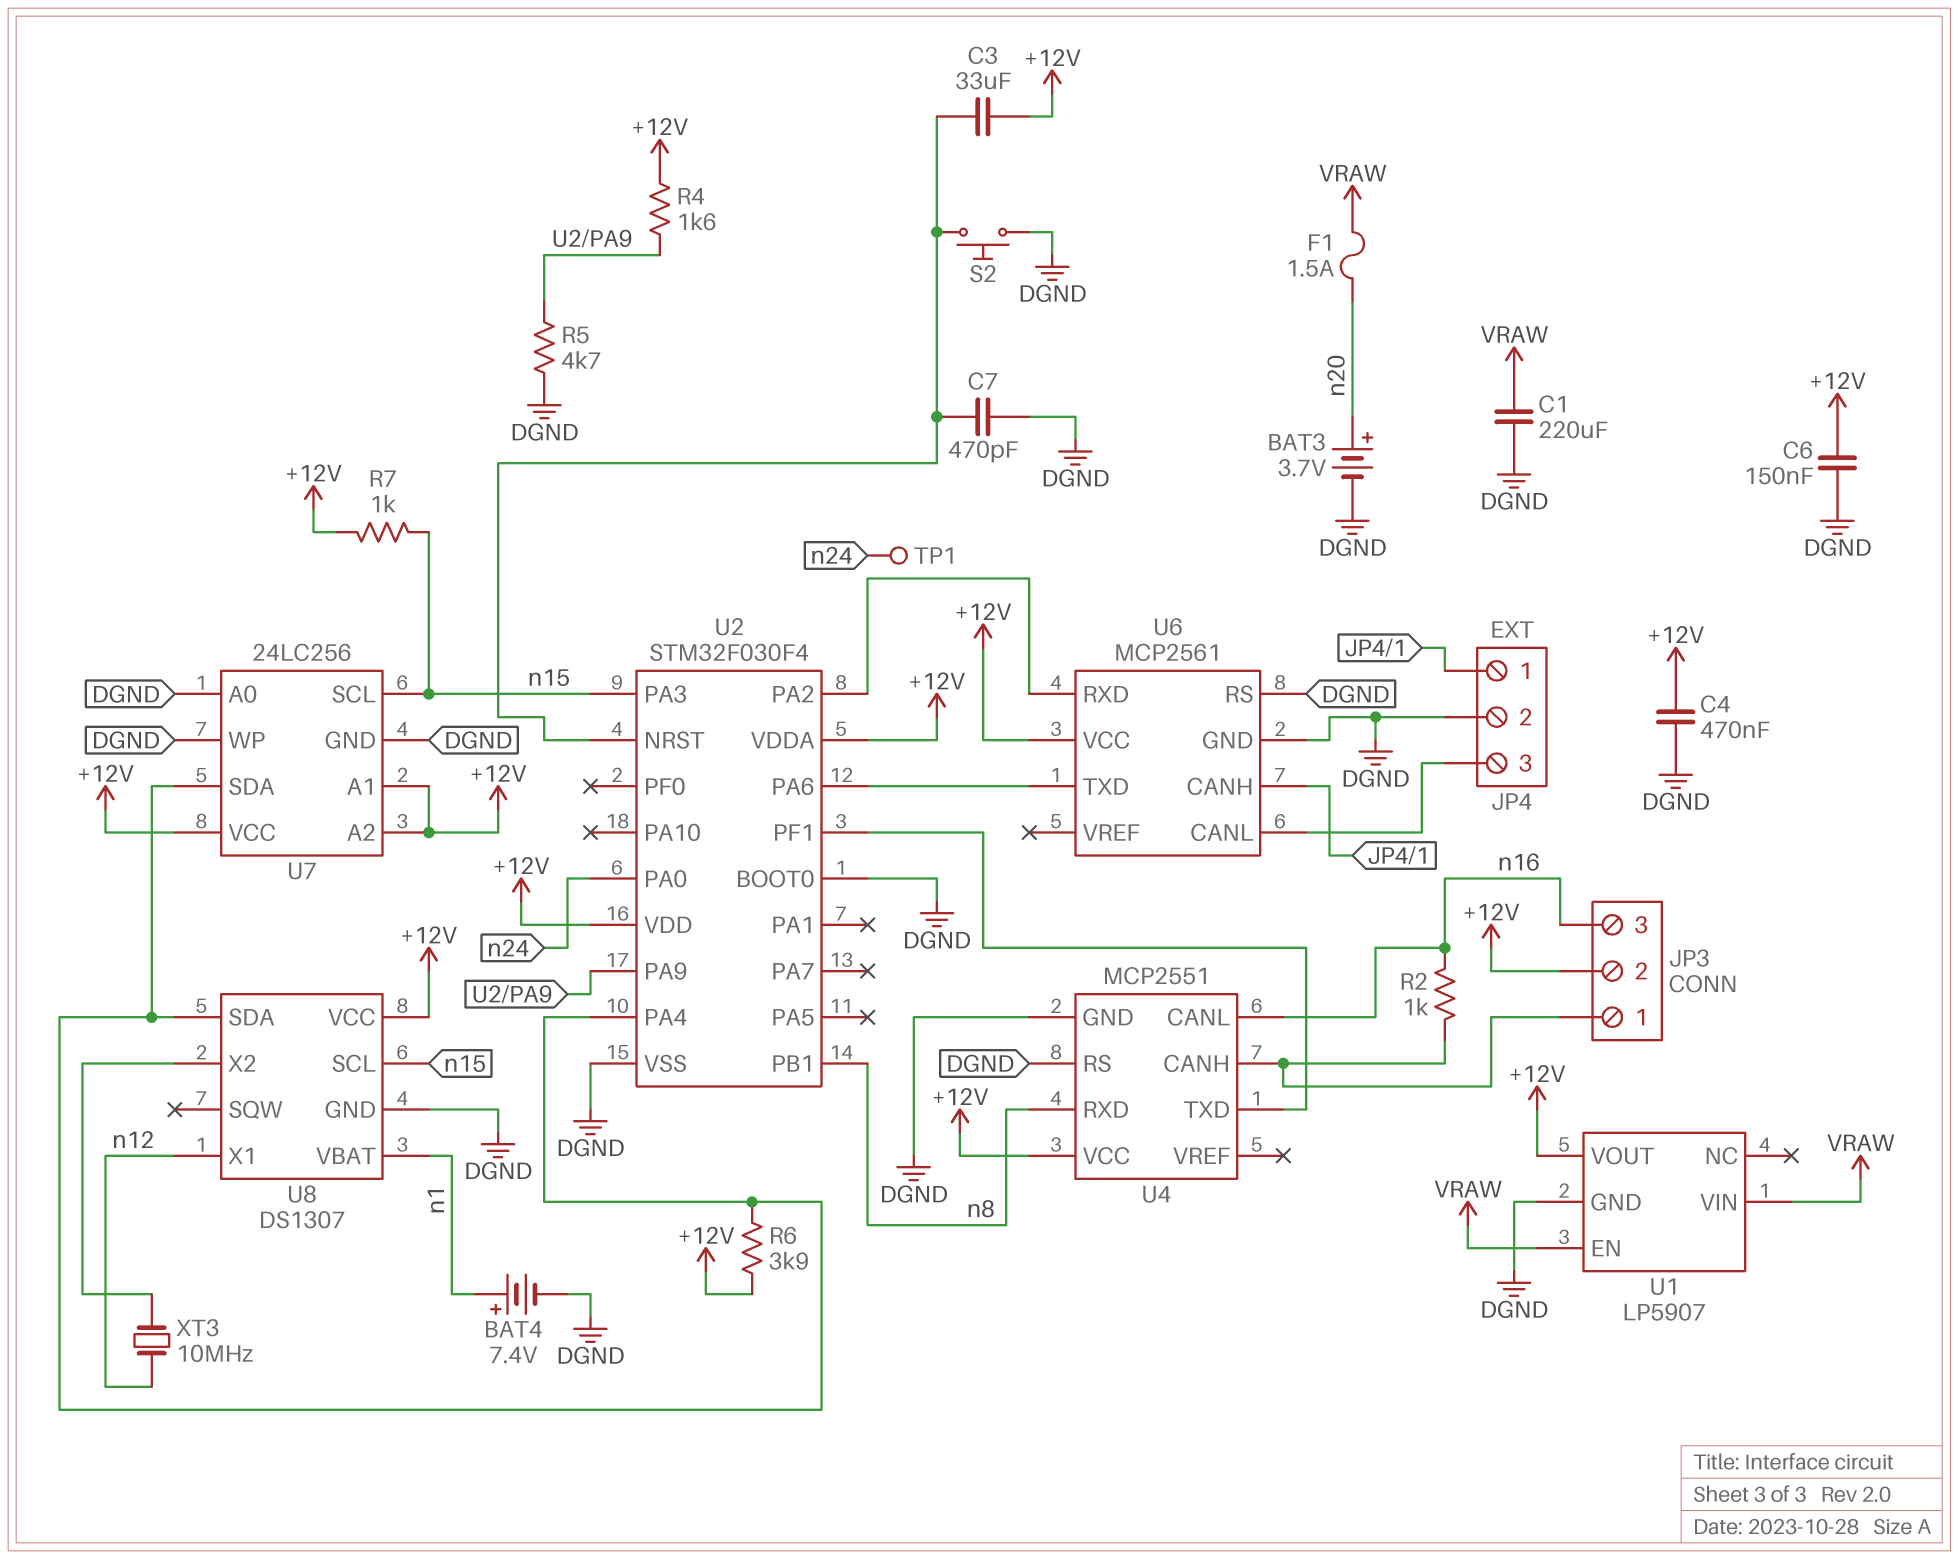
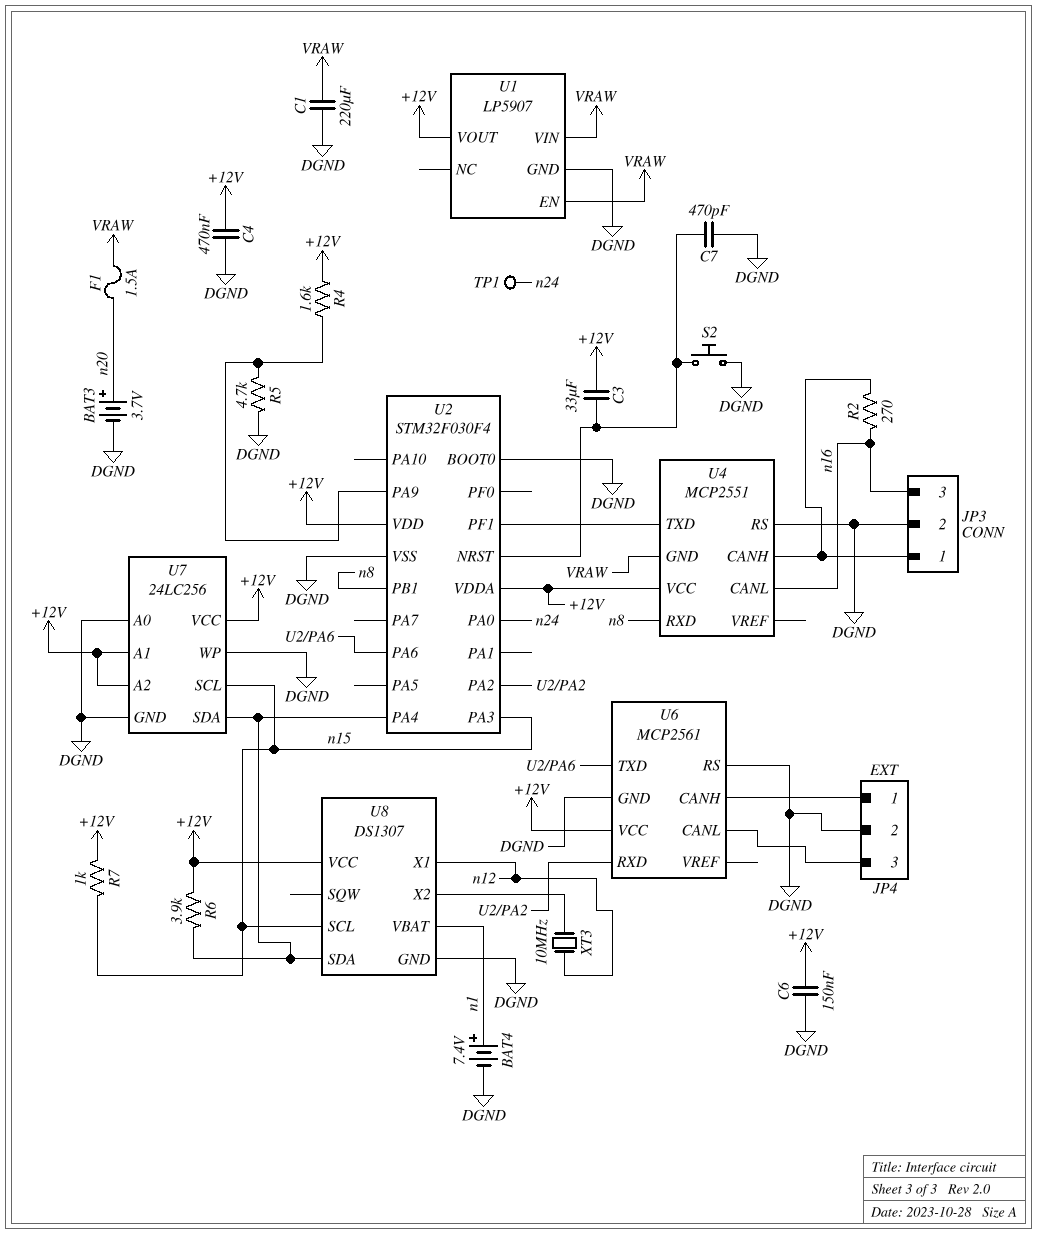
JP3 pin 2: +12V -> DGND
R2: 1k (JP3/1, n16) -> 270 (JP3/1, n16)
U4 pin GND: DGND -> VRAW

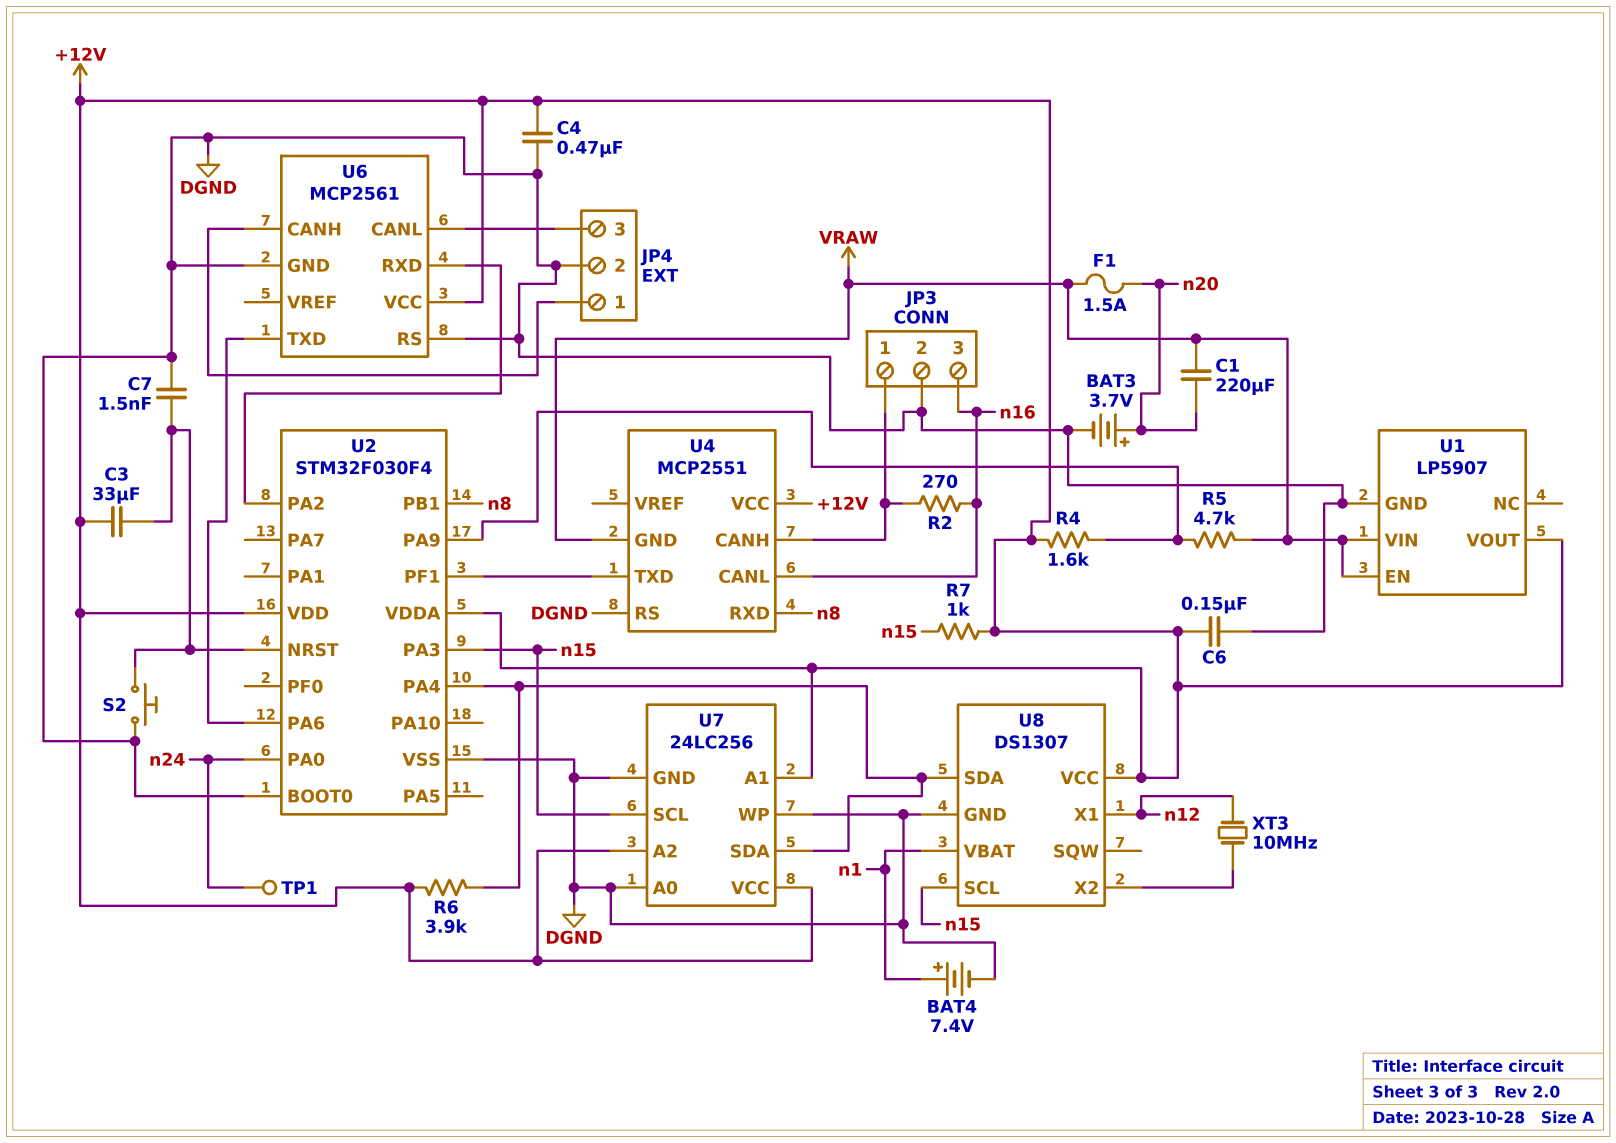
C1: 220uF (DGND, VRAW) -> 220uF (VRAW, n20)
C7: 470pF (DGND, U2/NRST) -> 1.5nF (DGND, U2/NRST)
R5: 4.7k (DGND, U2/PA9) -> 4.7k (U2/PA9, VRAW)

